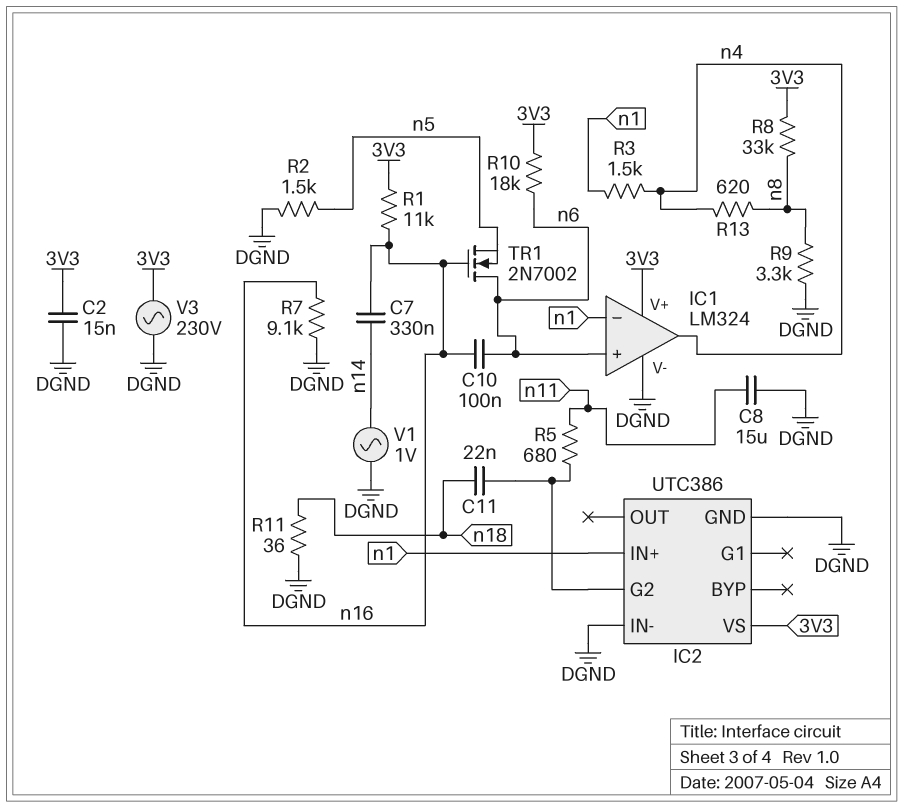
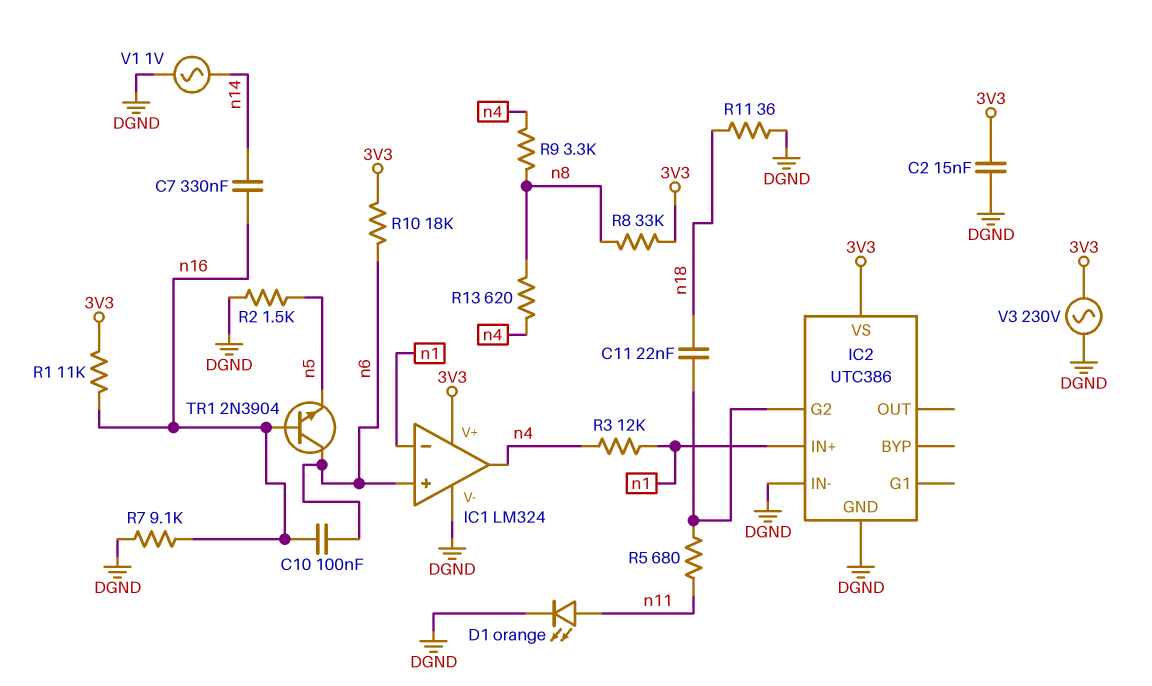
C8: 15uF (DGND, n11) -> none
D1: none -> LED orange (A n11, K DGND)
R3: 1.5k (n1, n4) -> 12k (n1, n4)
R9: 3.3k (DGND, n8) -> 3.3k (n4, n8)
TR1: NMOS 2N7002 (G n16, D n6, S n5) -> NPN 2N3904 (B n16, C n6, E n5)

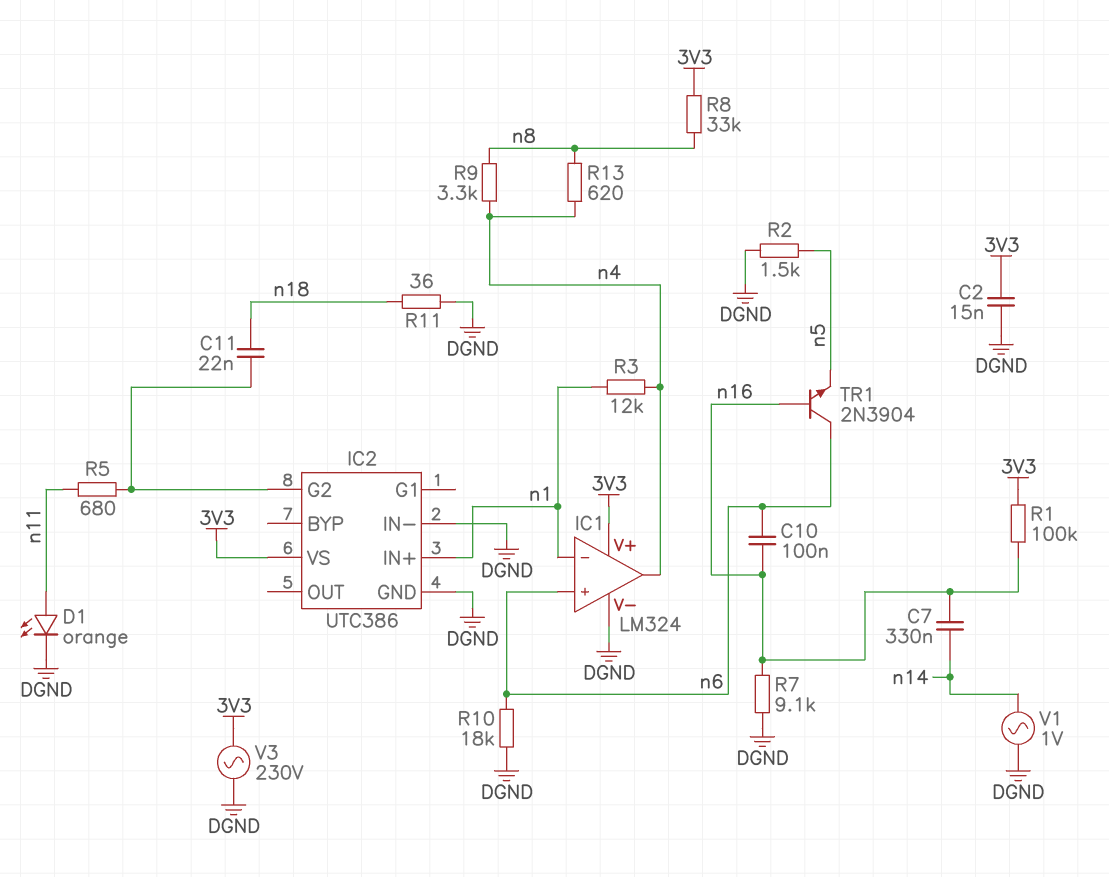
R1: 11k (3V3, n16) -> 100k (3V3, n16)
R10: 18k (3V3, n6) -> 18k (DGND, n6)

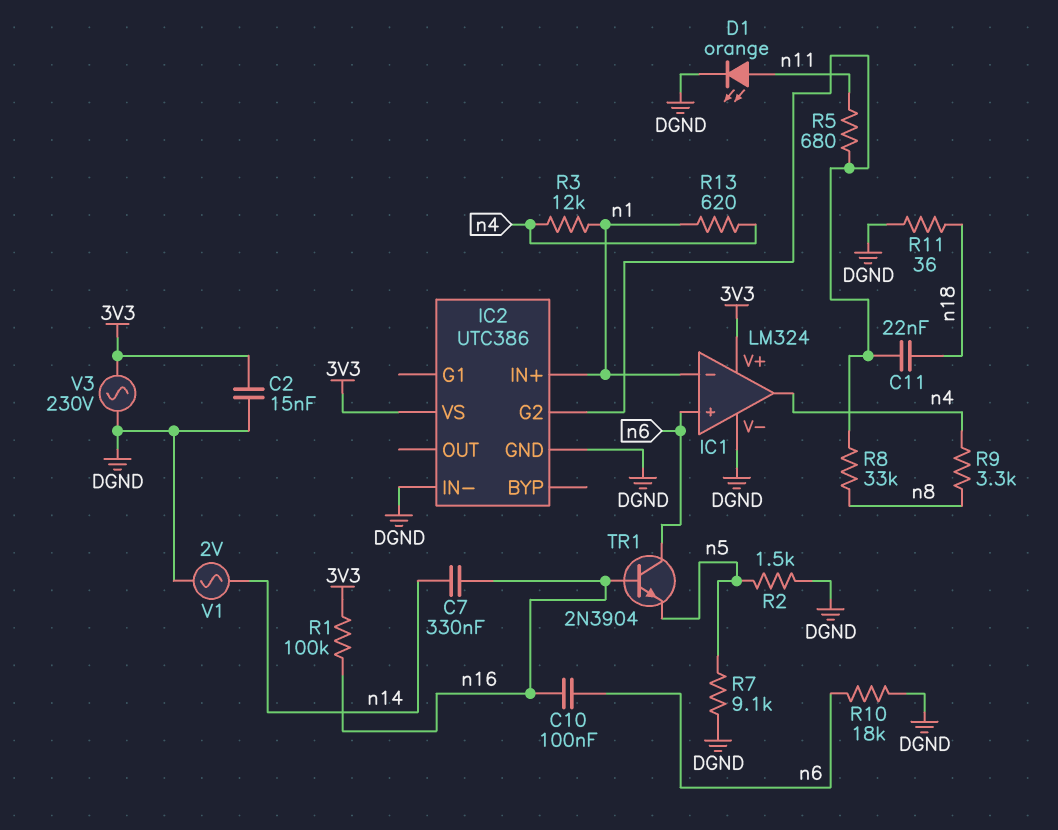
R7: 9.1k (DGND, n16) -> 9.1k (DGND, n5)
R8: 33k (3V3, n8) -> 33k (IC2/G2, n8)
R13: 620 (n4, n8) -> 620 (n1, n4)
V1: AC 1V (DGND, n14) -> AC 2V (DGND, n14)

